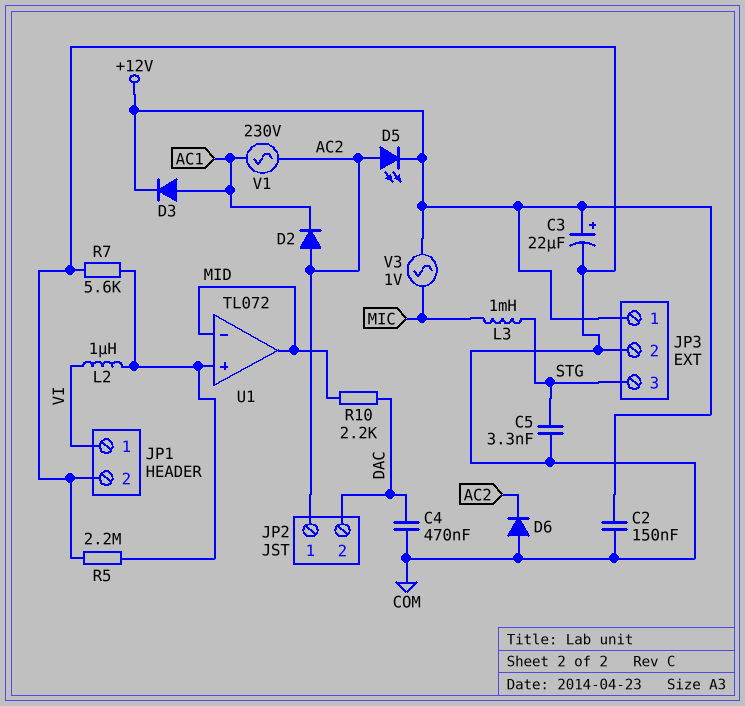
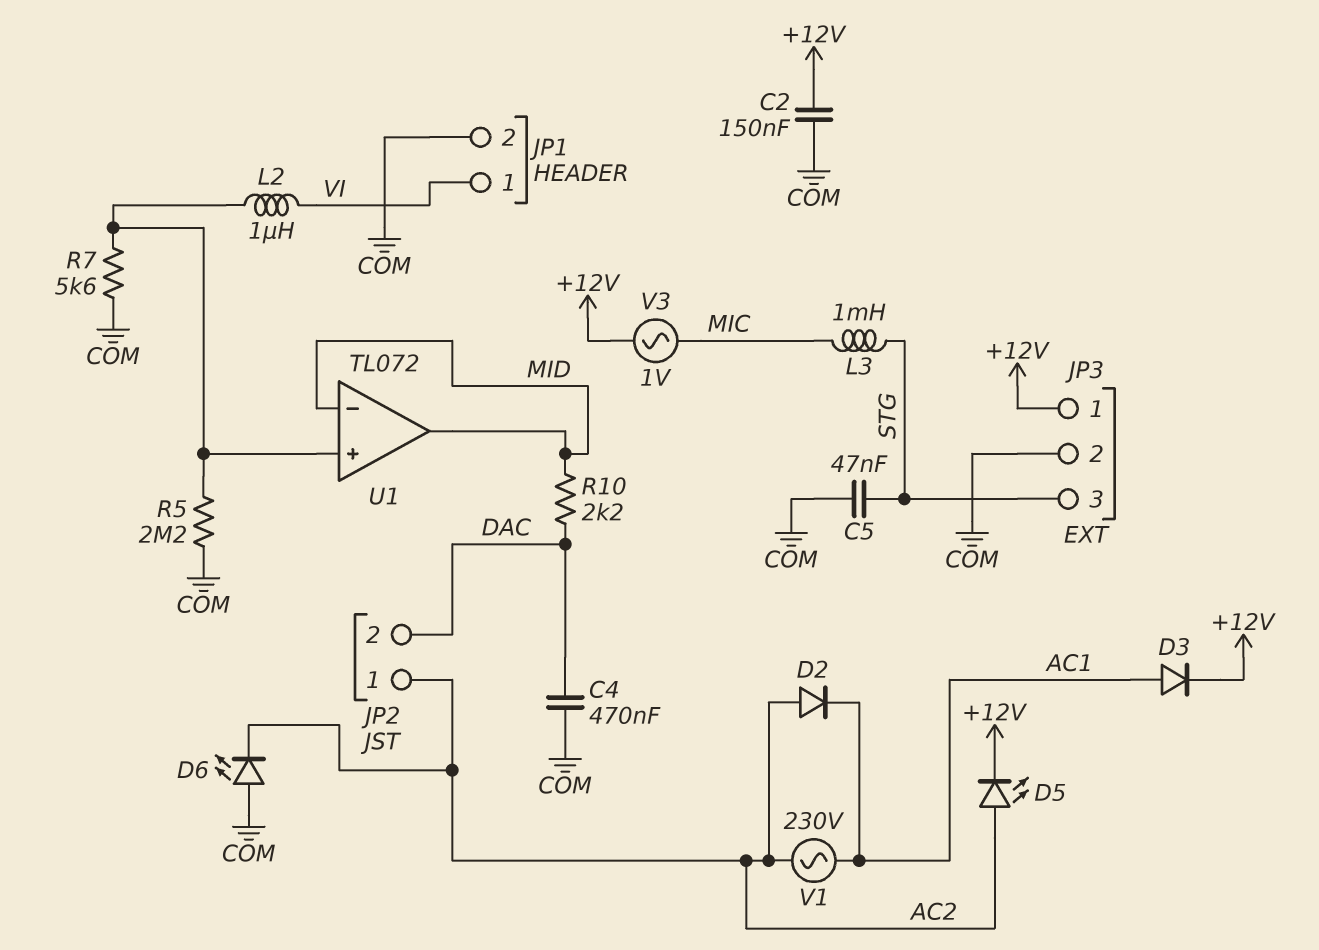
C3: 22uF (plus +12V, minus COM) -> none
C5: 3.3nF (COM, STG) -> 47nF (COM, STG)
D6: diode (A COM, K AC2) -> LED (A COM, K AC2)

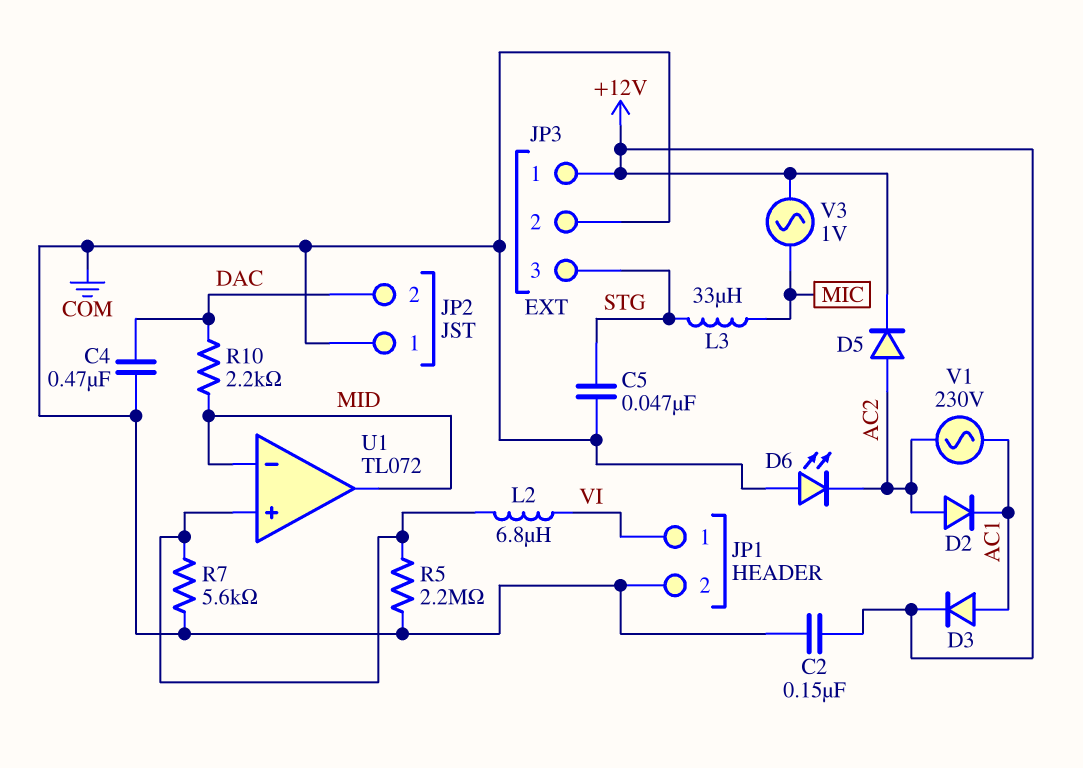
D5: LED (A AC2, K +12V) -> diode (A AC2, K +12V)
JP2 pin 1: AC2 -> COM
L2: 1uH (U1/in+, VI) -> 6.8uH (U1/in+, VI)
L3: 1mH (MIC, STG) -> 33uH (MIC, STG)

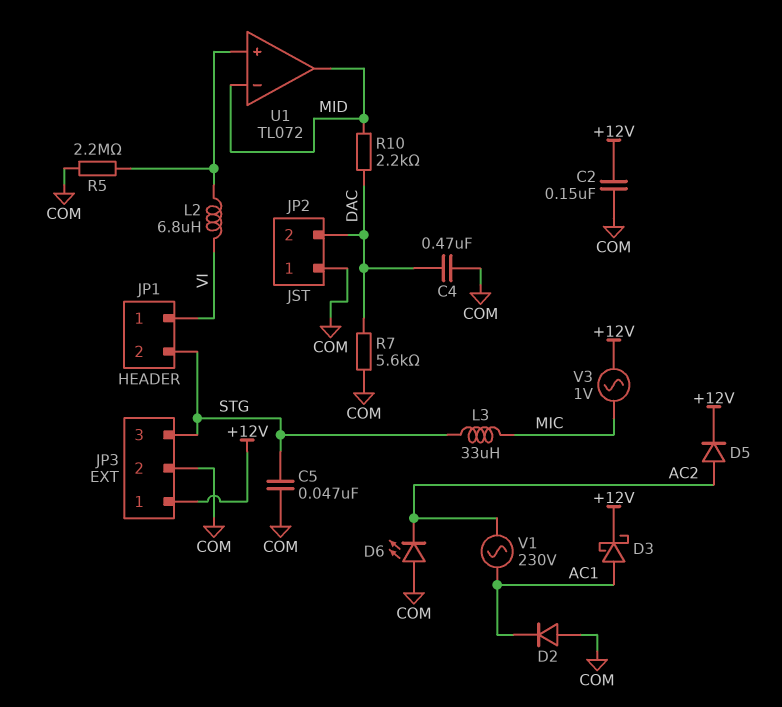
D2: diode (A AC2, K AC1) -> diode (A COM, K AC1)
D3: diode (A AC1, K +12V) -> schottky (A AC1, K +12V)
JP1 pin 2: COM -> STG
R7: 5.6k (COM, U1/in+) -> 5.6k (COM, DAC)

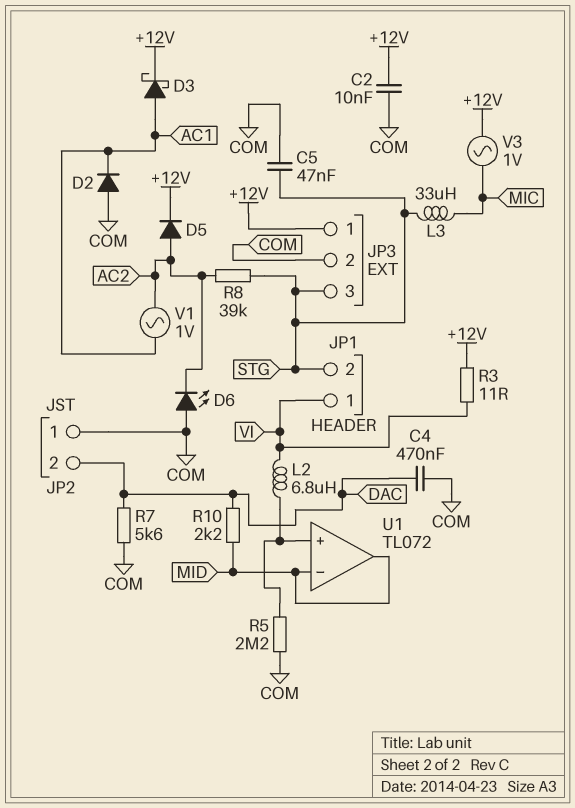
C2: 150nF (+12V, COM) -> 10nF (+12V, COM)
R3: none -> 11 (+12V, VI)
R8: none -> 39k (AC2, STG)
V1: AC 230V (AC1, AC2) -> AC 1V (AC1, AC2)

